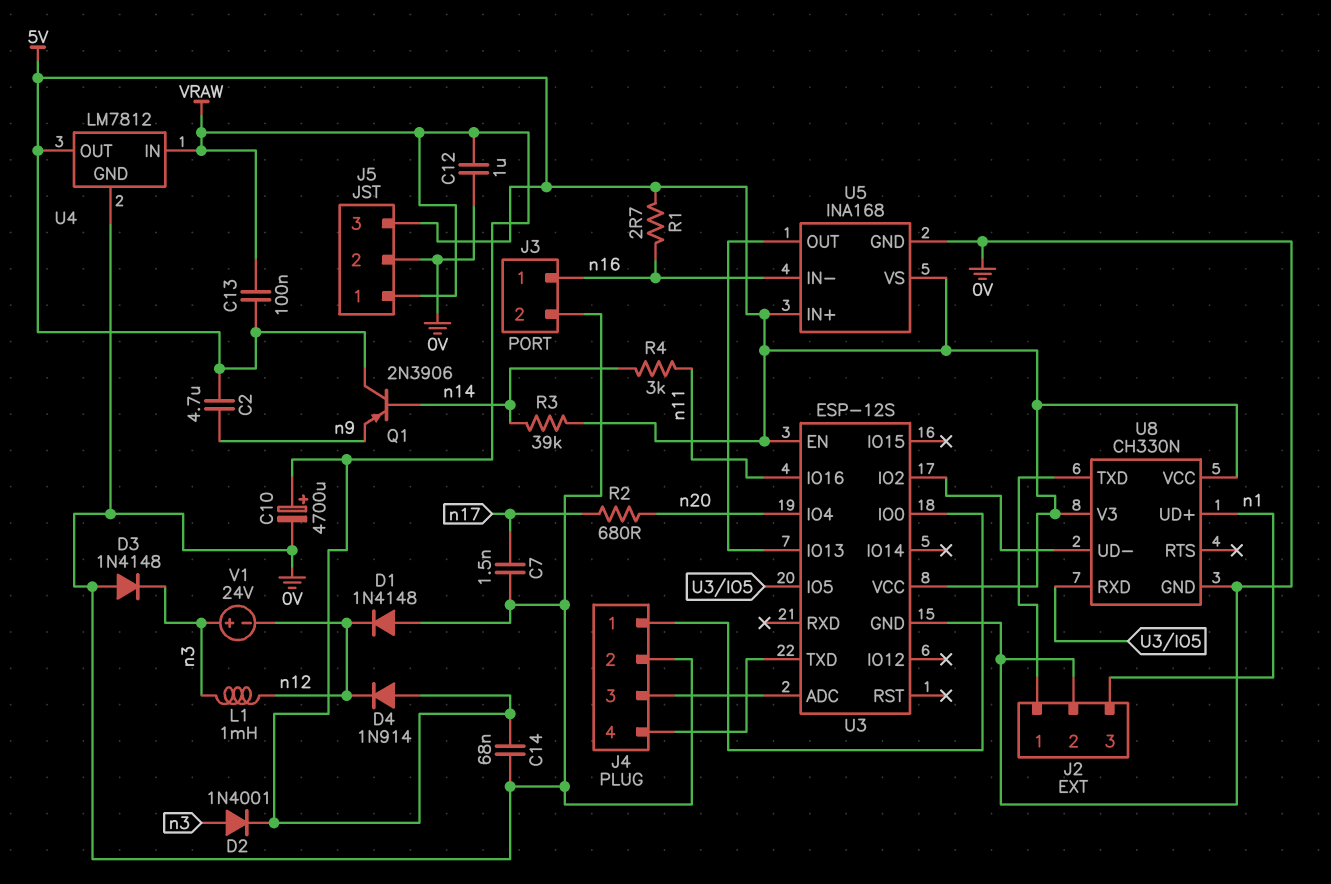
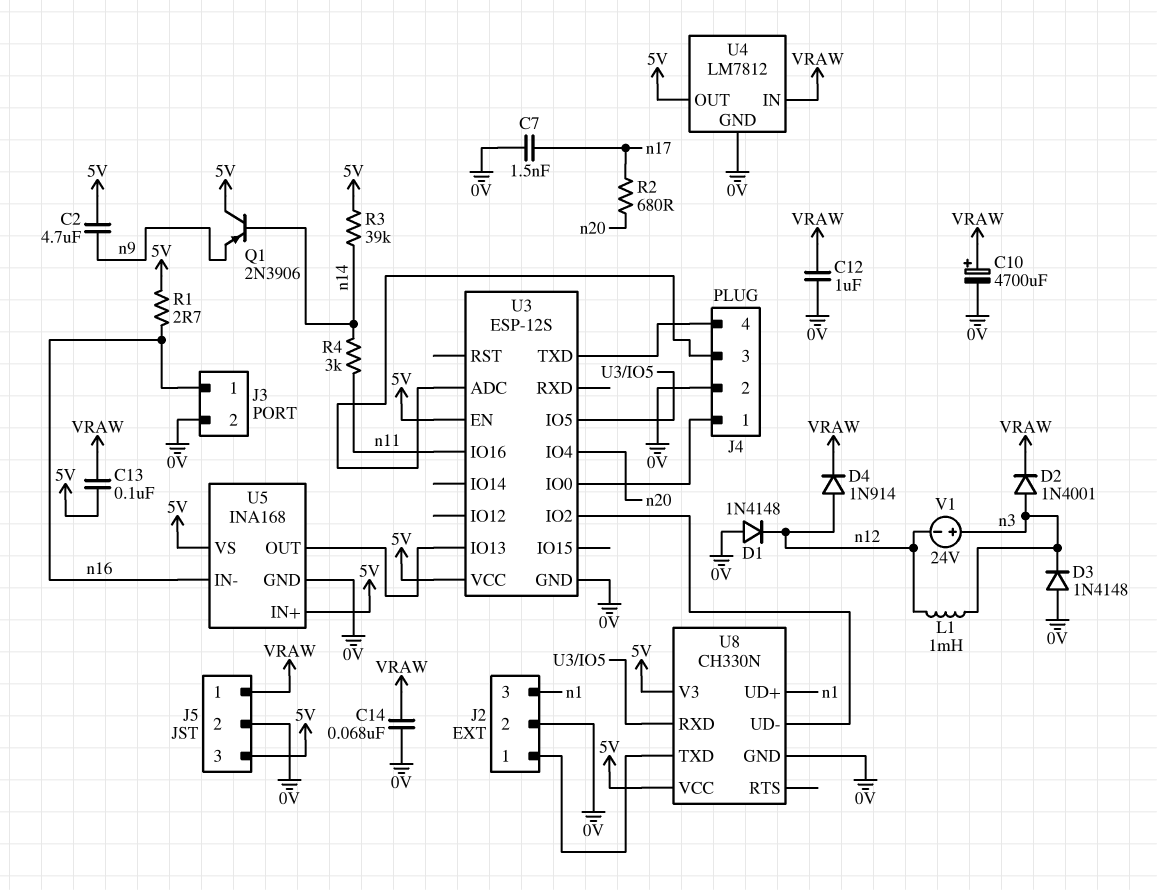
D4: diode 1N914 (A VRAW, K n12) -> diode 1N914 (A n12, K VRAW)

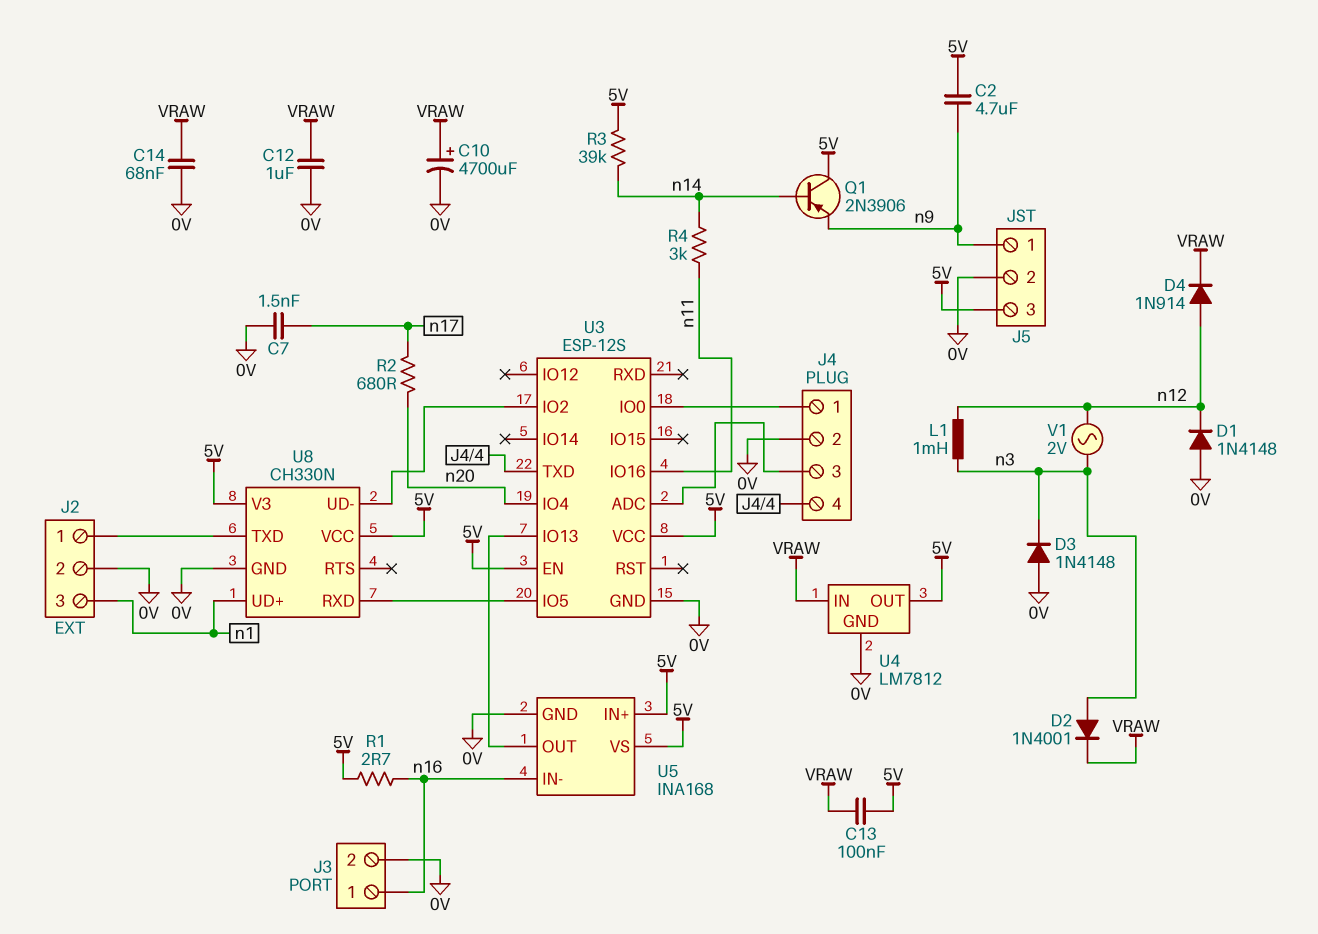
J5 pin 1: VRAW -> n9
V1: 24V (plus n3, minus n12) -> AC 2V (n3, n12)

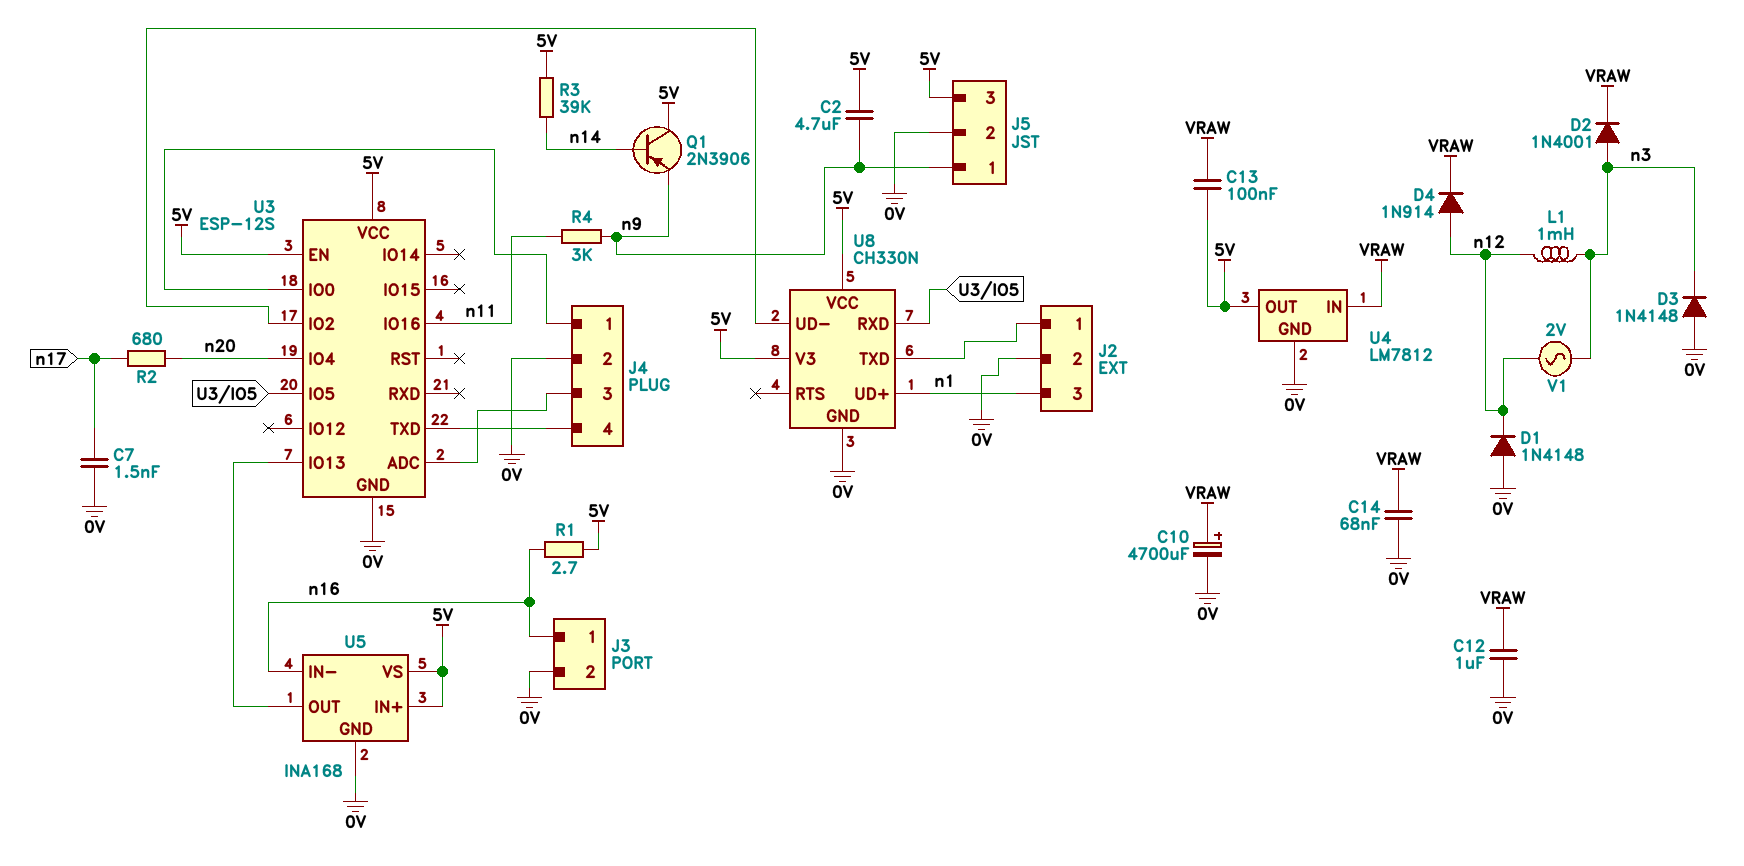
R4: 3k (n11, n14) -> 3k (n9, n11)

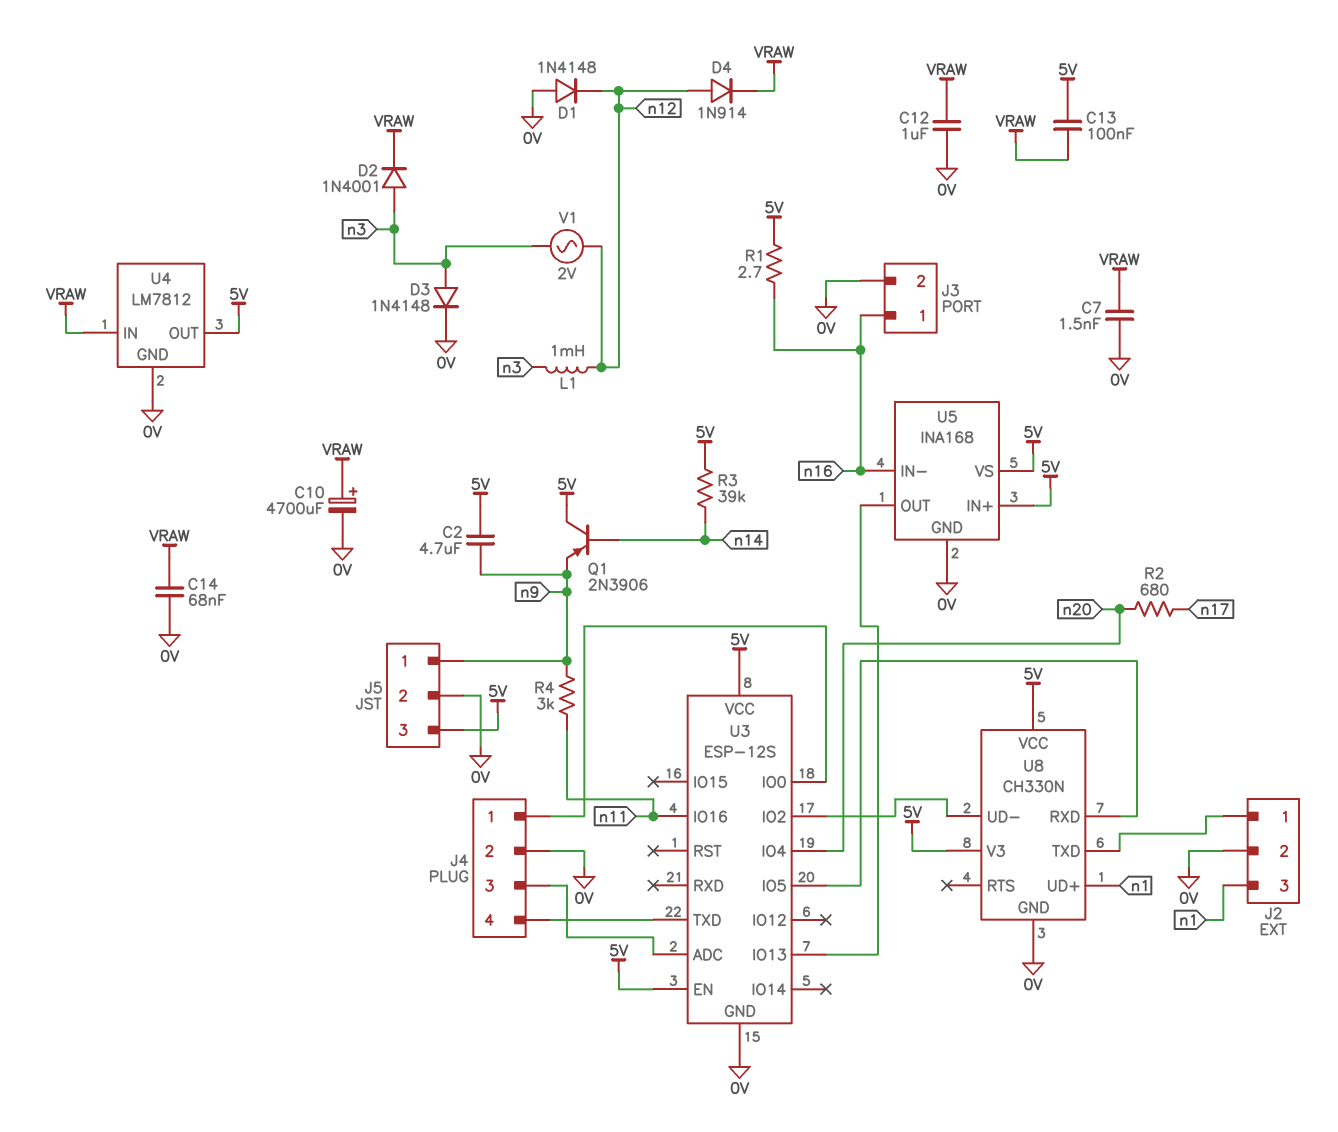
C7: 1.5nF (0V, n17) -> 1.5nF (0V, VRAW)
D3: diode 1N4148 (A 0V, K n3) -> diode 1N4148 (A n3, K 0V)

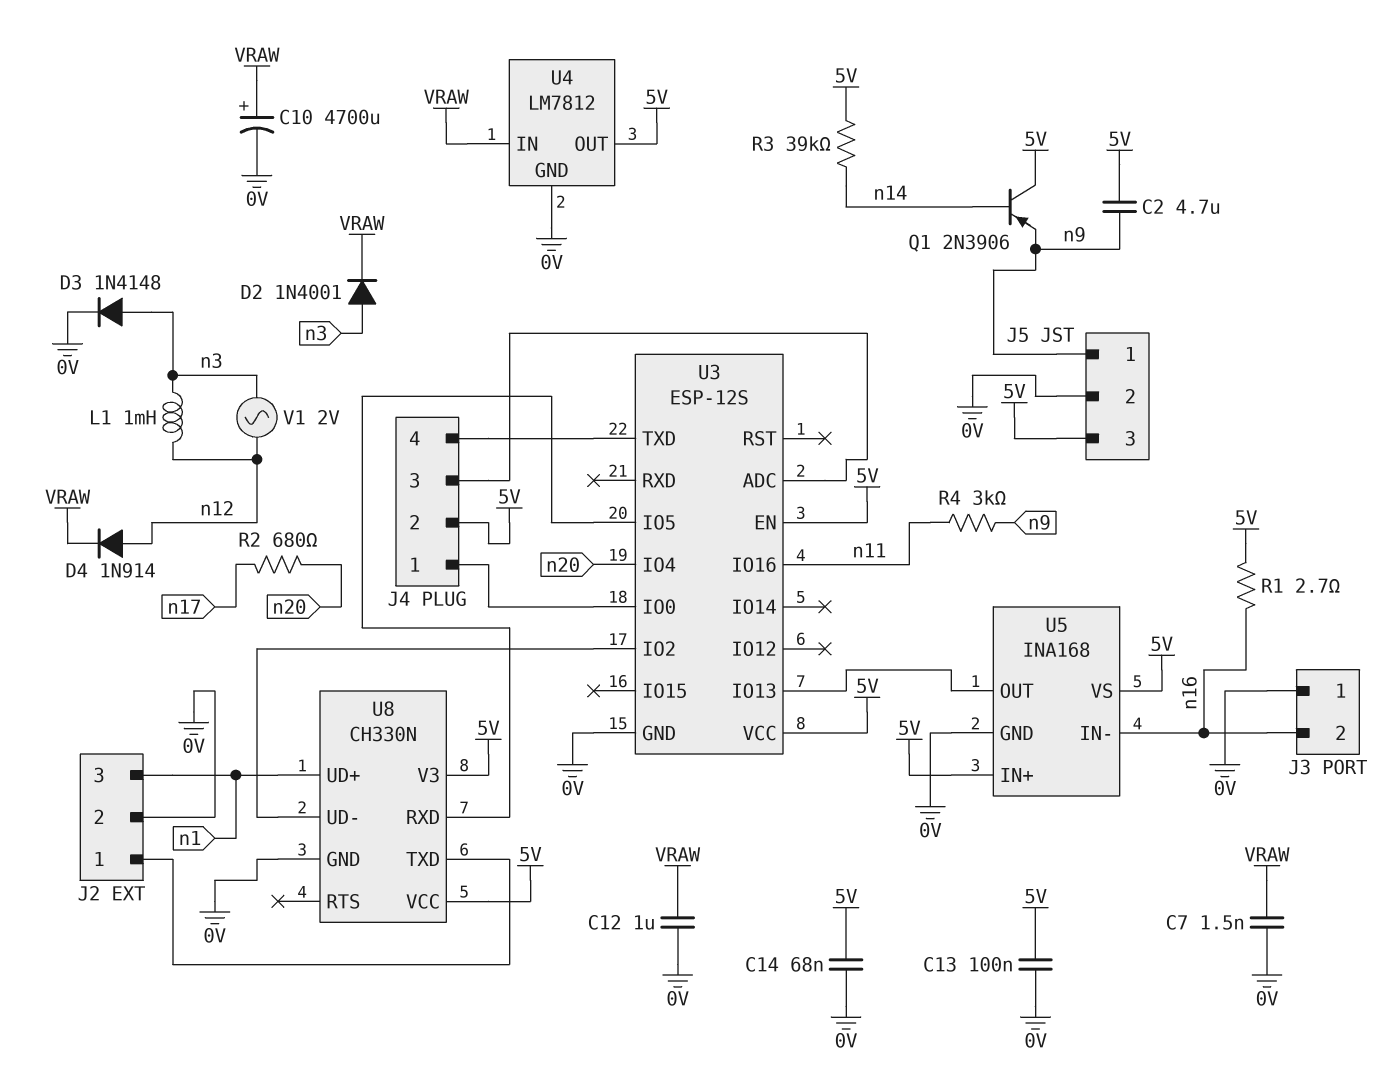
C13: 100nF (5V, VRAW) -> 100nF (0V, 5V)
C14: 68nF (0V, VRAW) -> 68nF (0V, 5V)
D1: diode 1N4148 (A 0V, K n12) -> none
J3 pin 1: n16 -> 0V
J3 pin 2: 0V -> n16
J4 pin 2: 0V -> 5V

